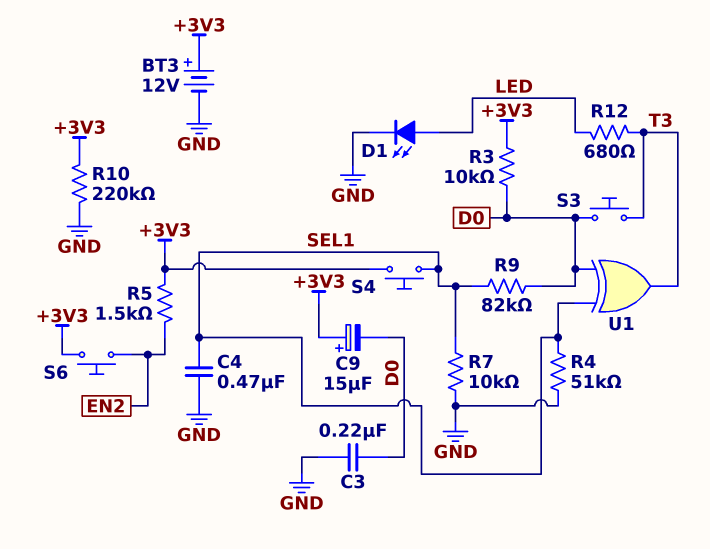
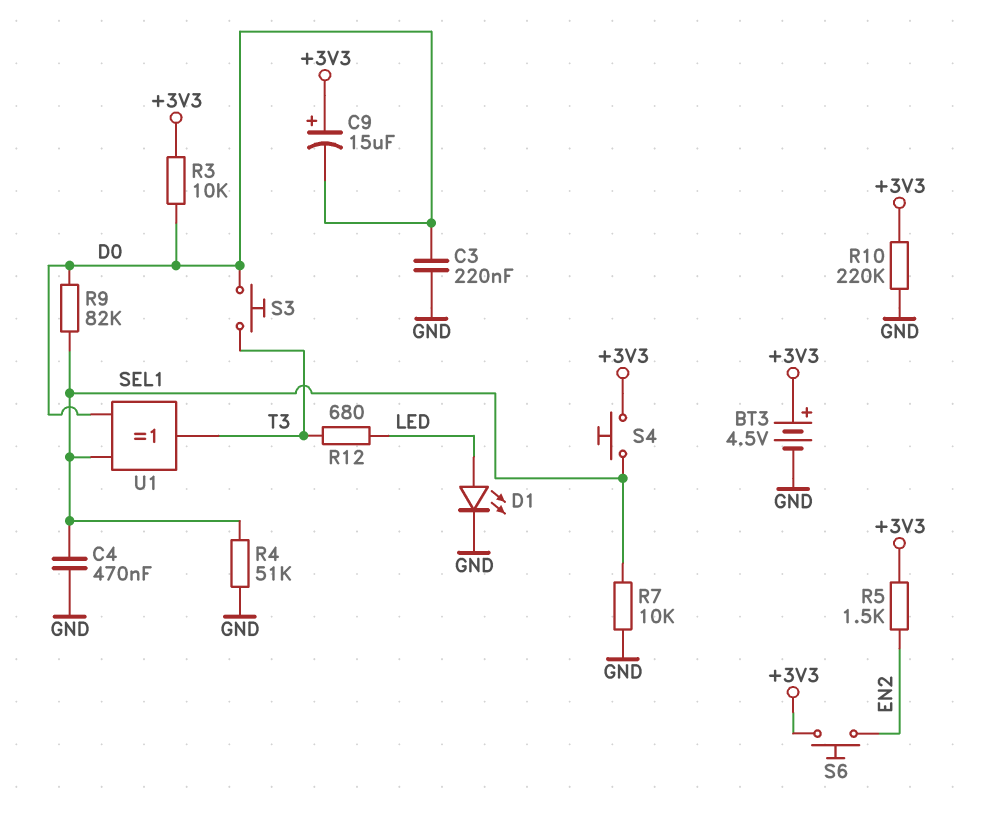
BT3: 12V (plus +3V3, minus GND) -> 4.5V (plus +3V3, minus GND)

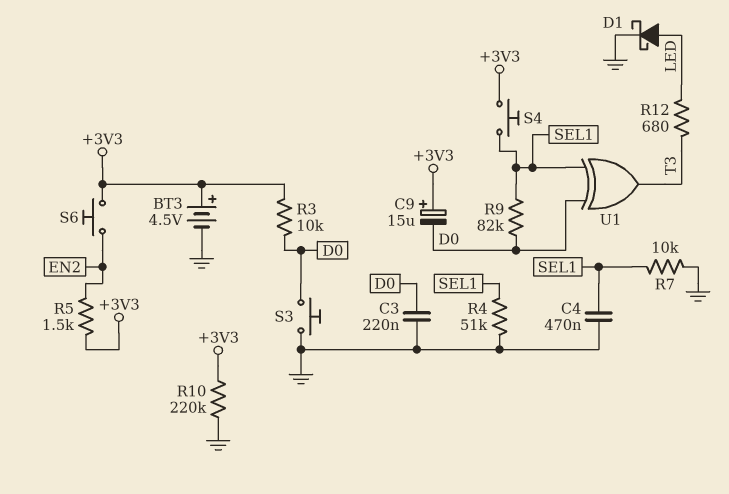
D1: LED (A LED, K GND) -> schottky (A LED, K GND)
S3: button (D0, T3) -> button (D0, GND)

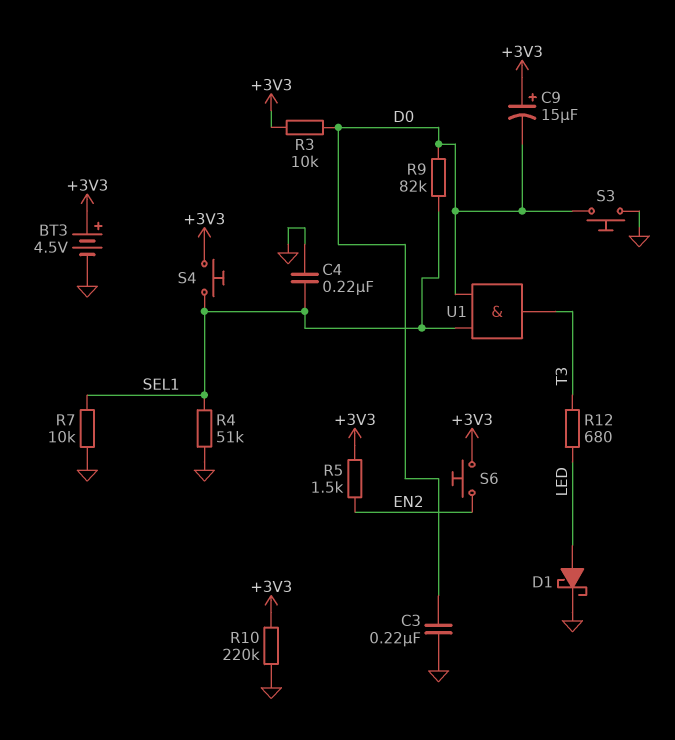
C4: 470nF (GND, SEL1) -> 220nF (GND, SEL1)
U1: XOR (in D0, in SEL1, out T3) -> AND (in D0, in SEL1, out T3)

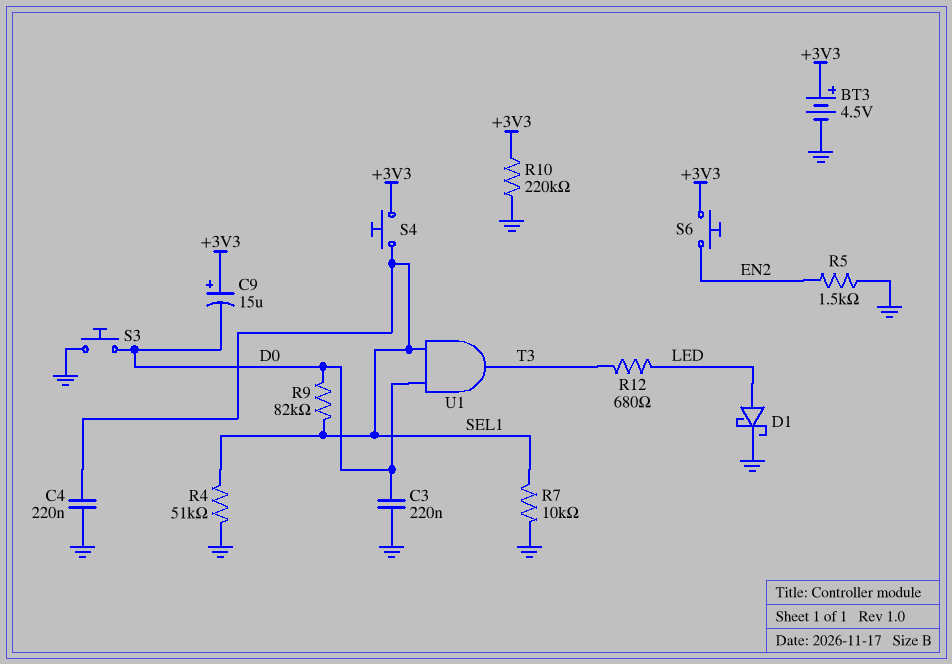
R3: 10k (+3V3, D0) -> none
R5: 1.5k (+3V3, EN2) -> 1.5k (EN2, GND)

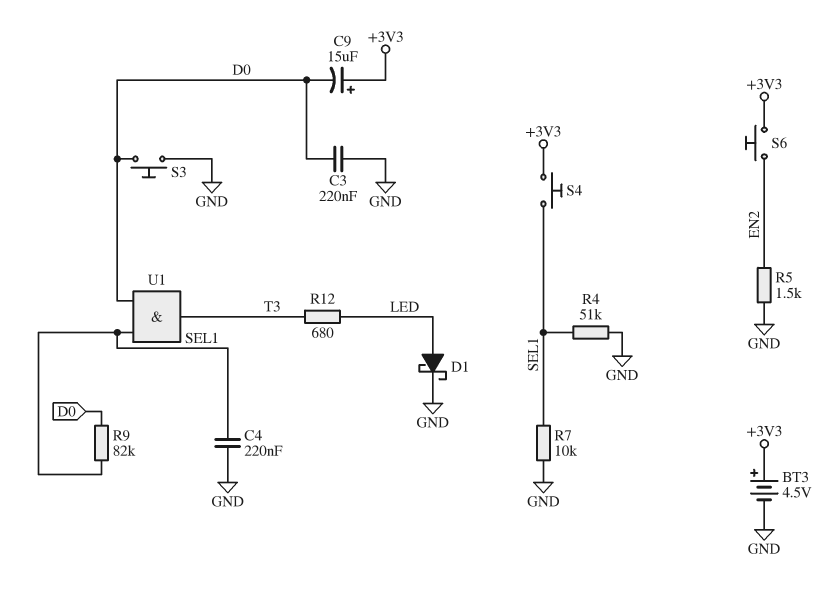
R10: 220k (+3V3, GND) -> none

